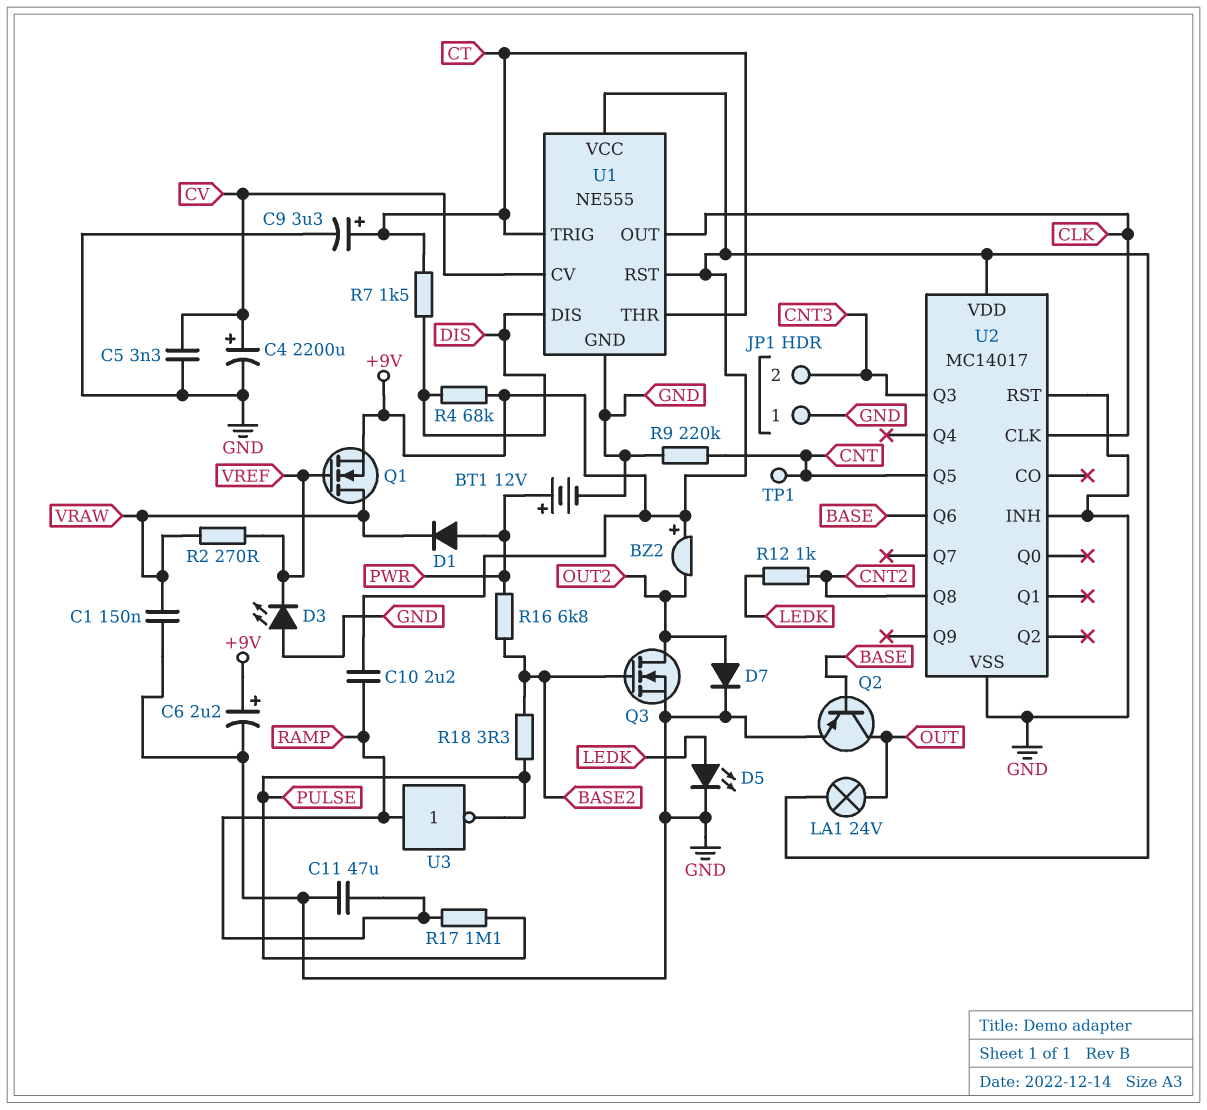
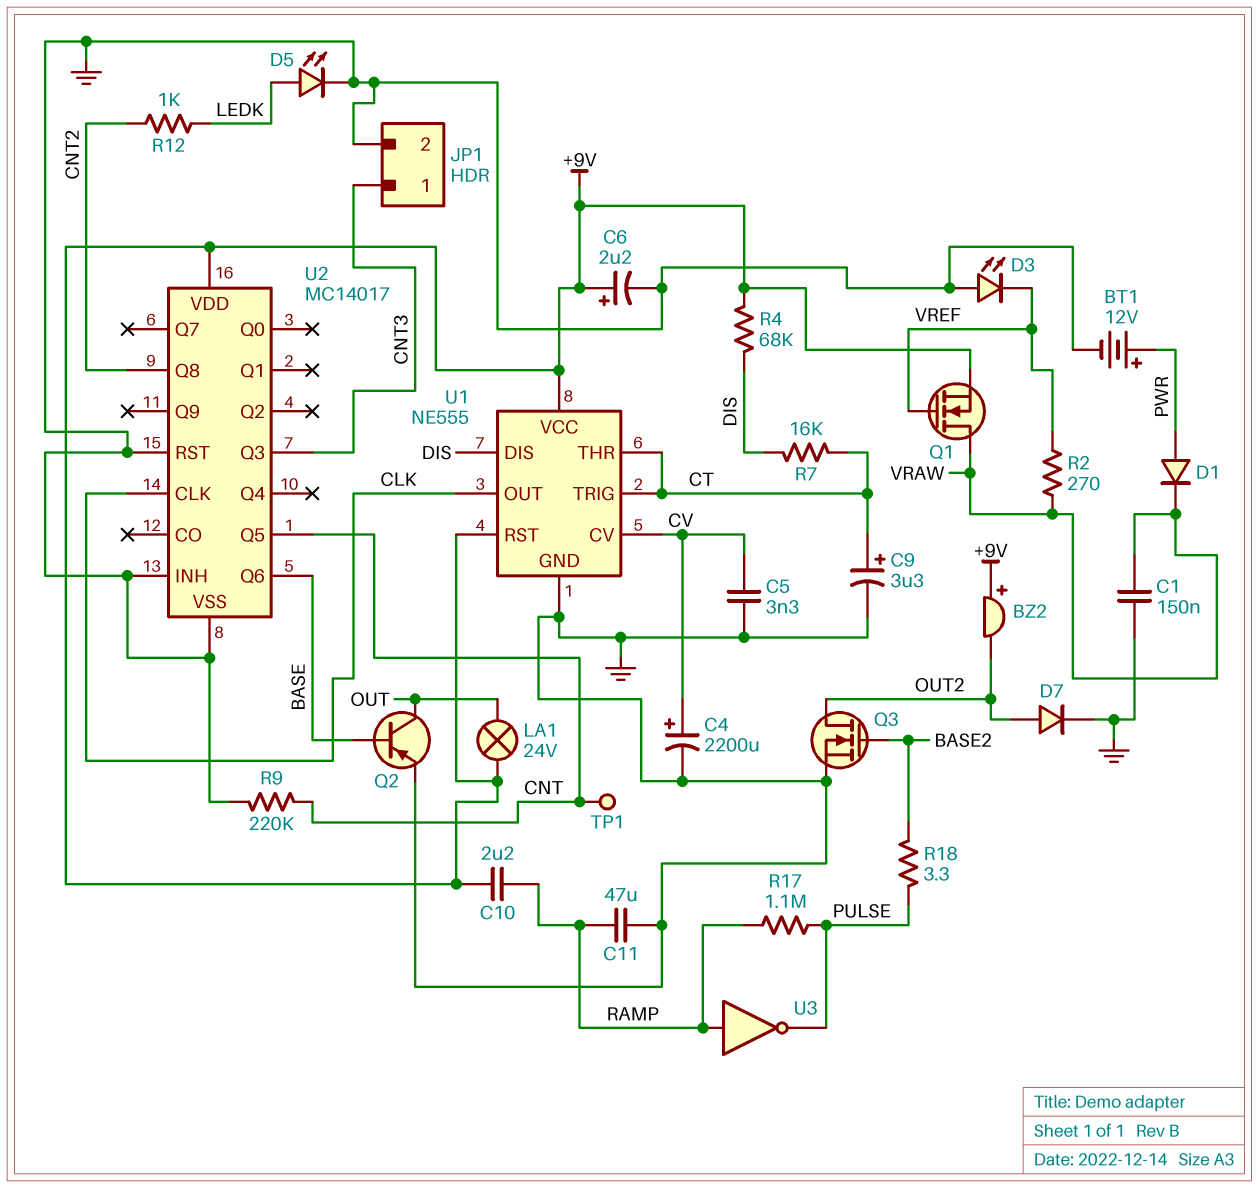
JP1 pin 1: GND -> CNT3
JP1 pin 2: CNT3 -> GND
R7: 1.5k (CT, DIS) -> 16k (CT, DIS)
R16: 6.8k (BASE2, PWR) -> none

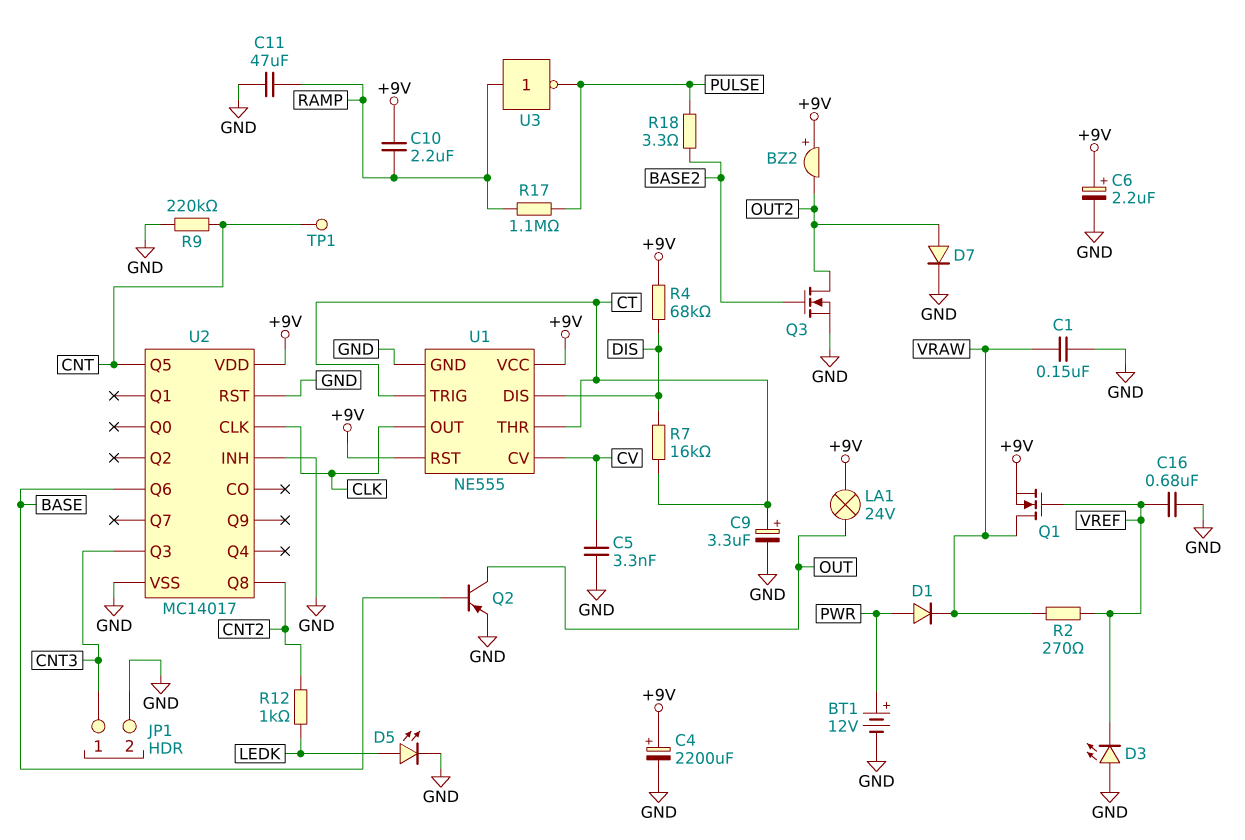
C4: 2200uF (plus CV, minus GND) -> 2200uF (plus +9V, minus GND)
C16: none -> 680nF (GND, VREF)

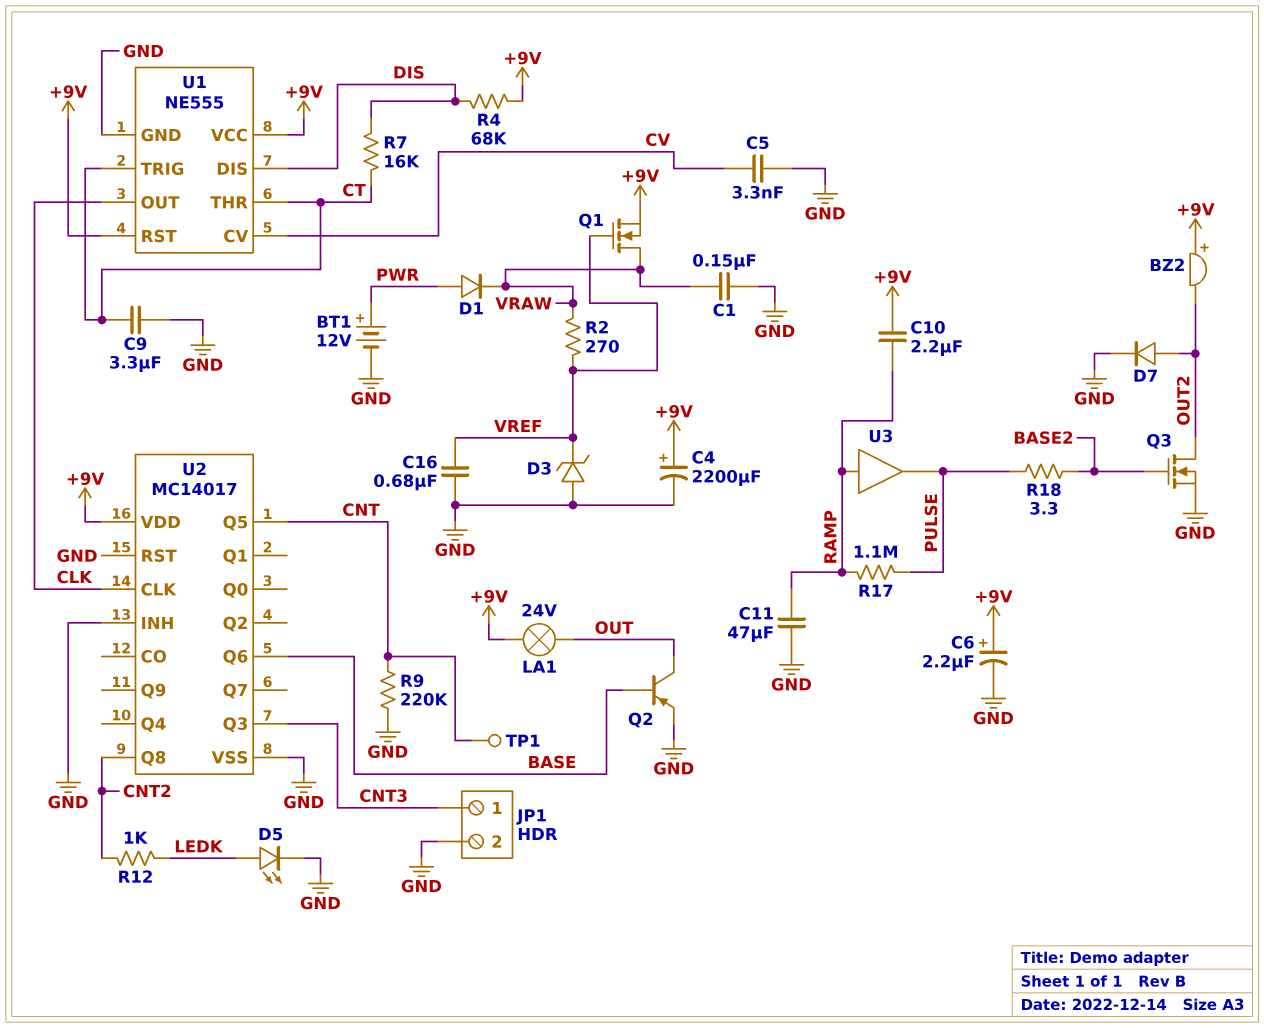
C9: 3.3uF (plus CT, minus GND) -> 3.3uF (CT, GND)
D3: LED (A GND, K VREF) -> zener (A GND, K VREF)
U3: NOT (in RAMP, out PULSE) -> buffer (in RAMP, out PULSE)

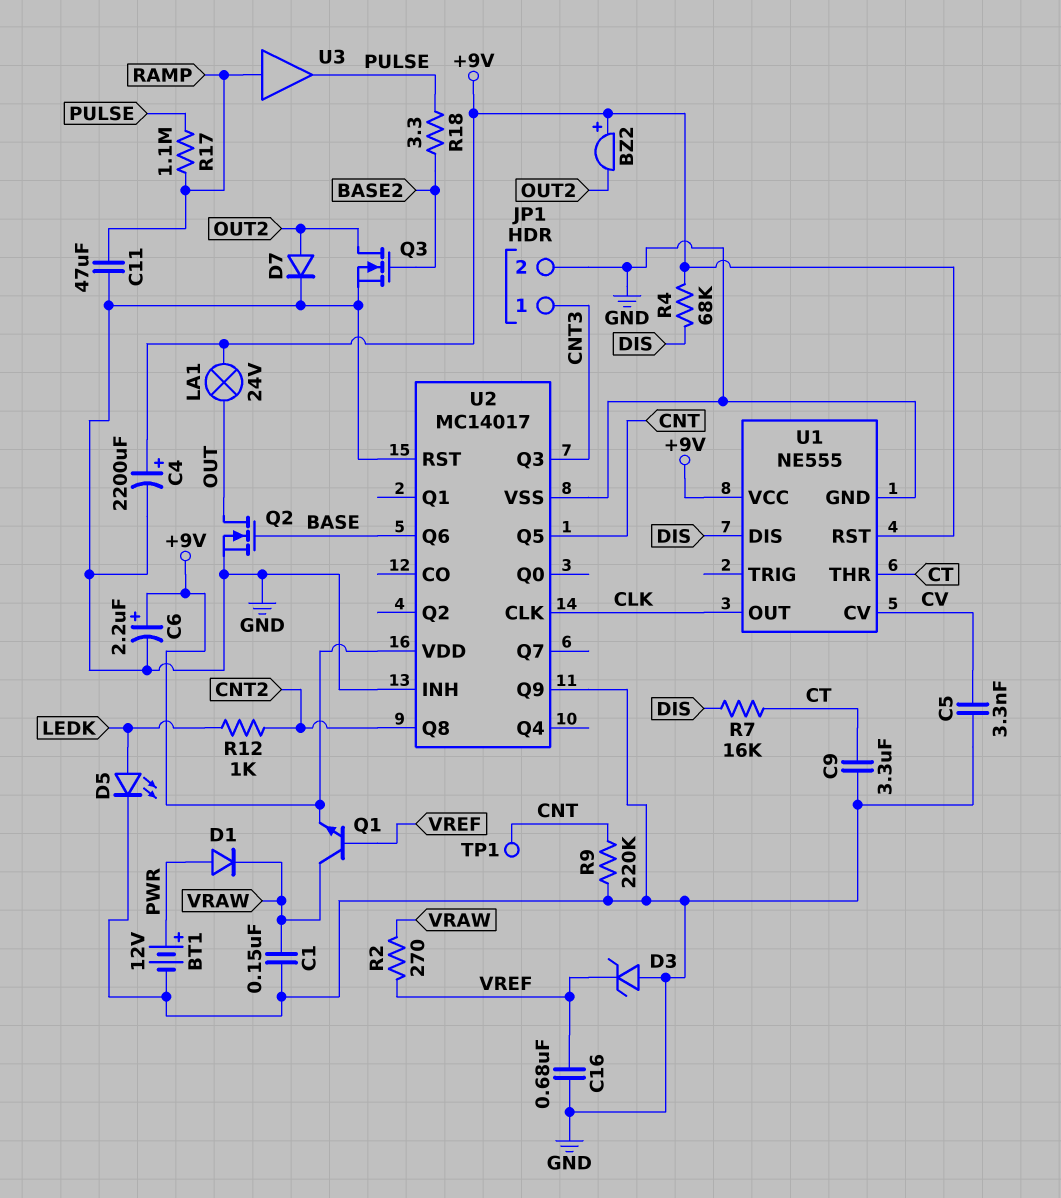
C10: 2.2uF (+9V, RAMP) -> none
Q1: NMOS (G VREF, D VRAW, S +9V) -> NPN (B VREF, C VRAW, E +9V)
Q2: PNP (B BASE, C OUT, E GND) -> NMOS (G BASE, D OUT, S GND)
U1 pin TRIG: CT -> none
U2 pin Q9: none -> GND

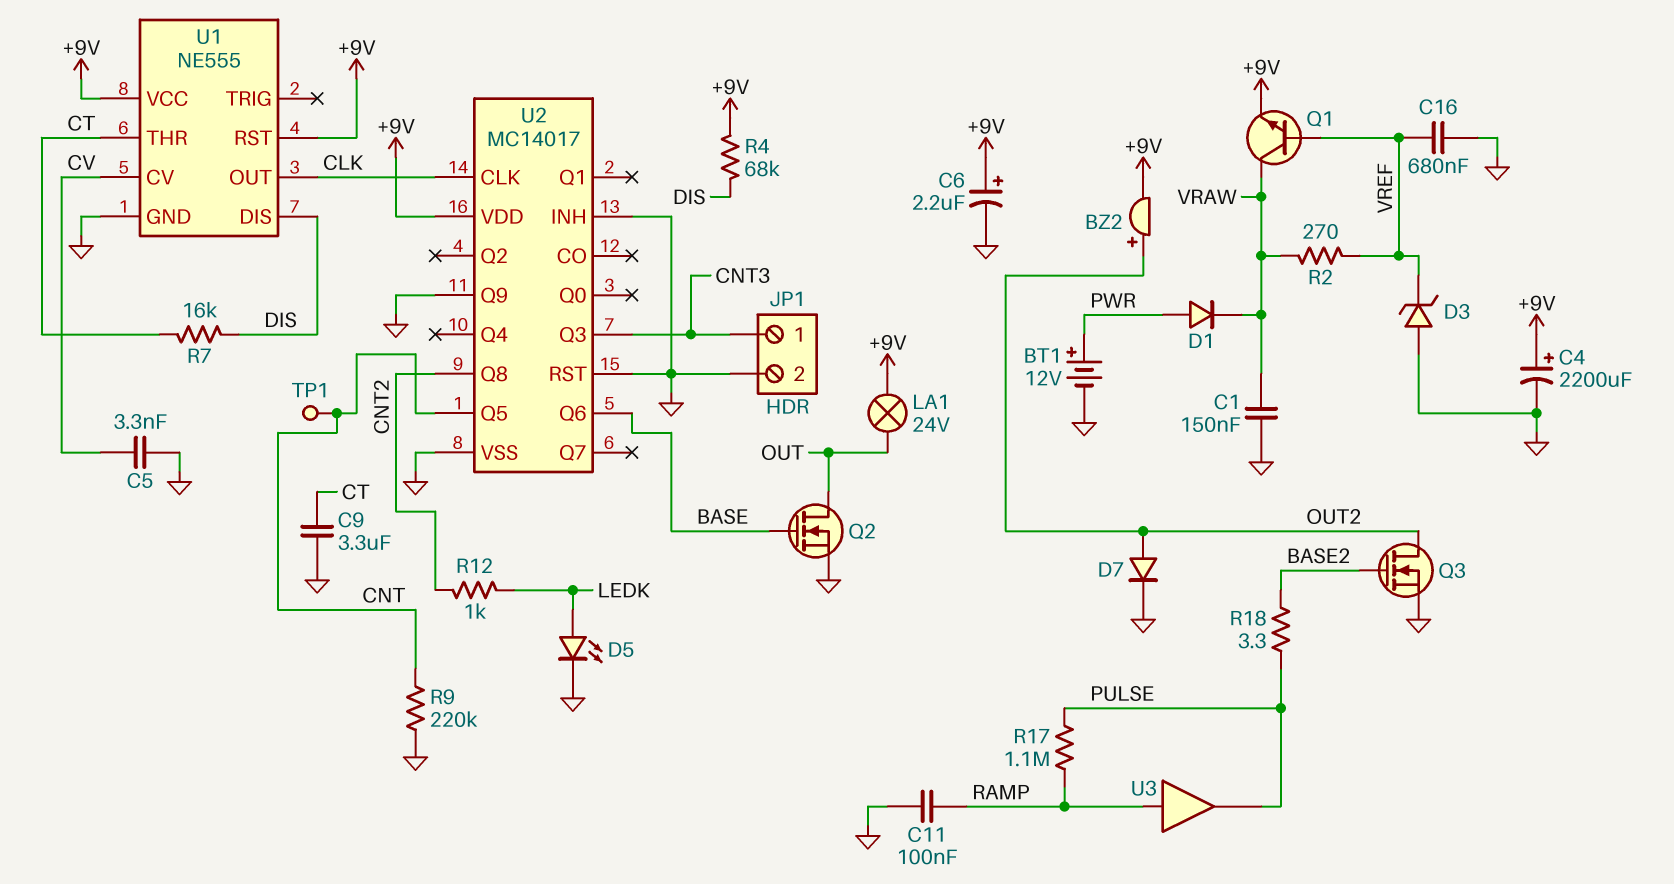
BZ2: buzzer (plus +9V, minus OUT2) -> buzzer (plus OUT2, minus +9V)
C11: 47uF (GND, RAMP) -> 100nF (GND, RAMP)

